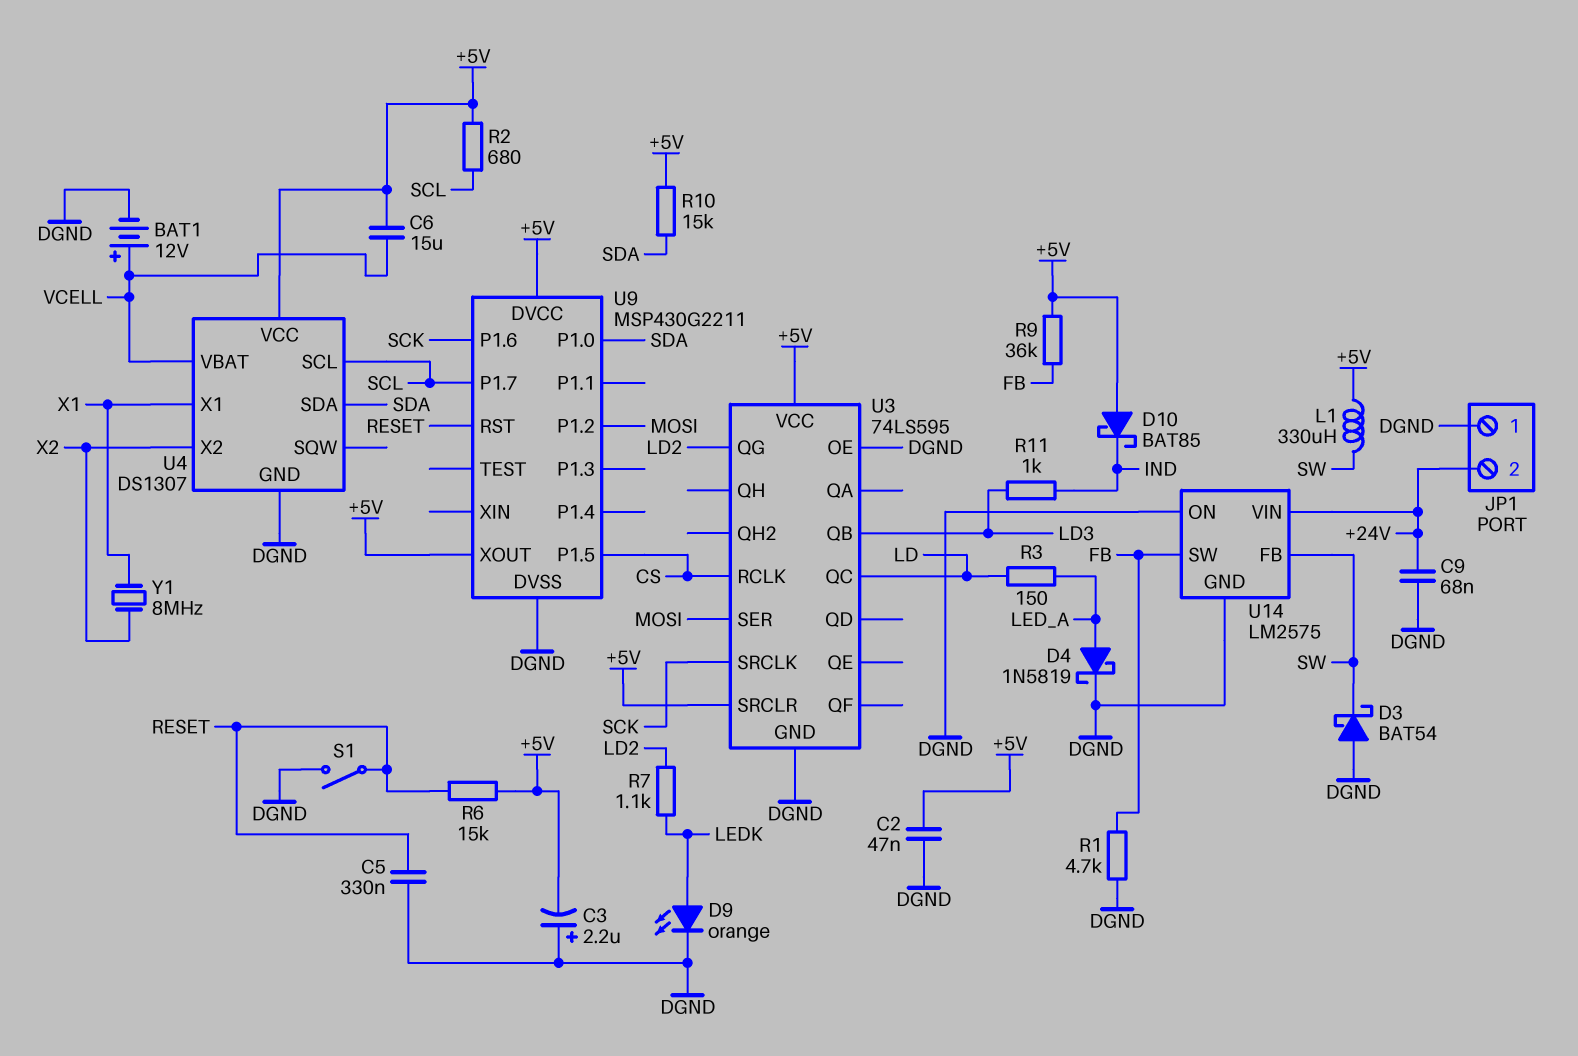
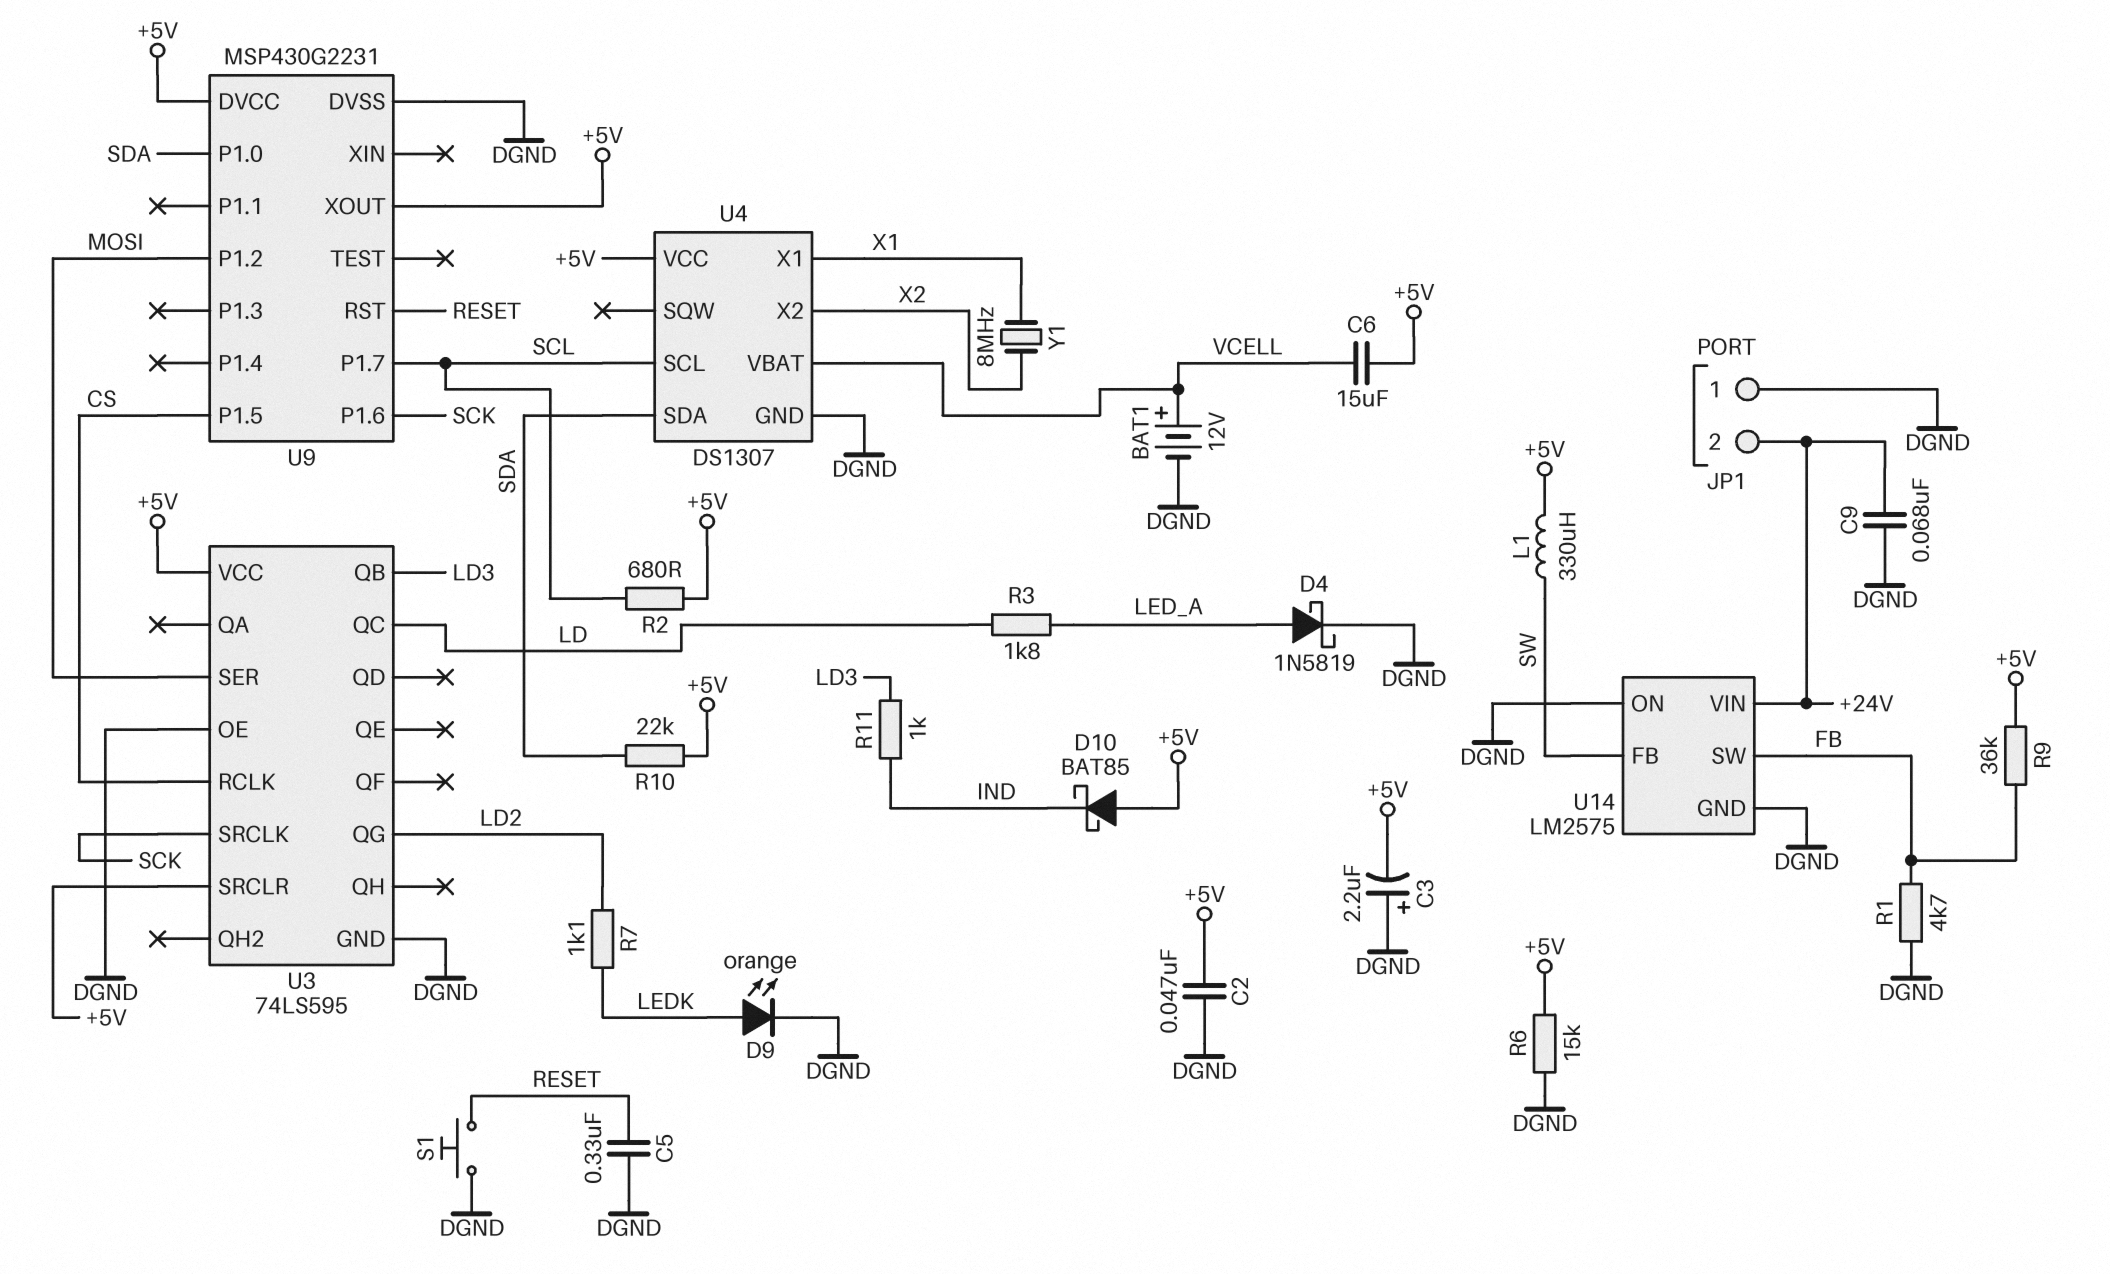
D3: schottky BAT54 (A DGND, K SW) -> none
R3: 150 (LD, LED_A) -> 1.8k (LD, LED_A)
R6: 15k (+5V, RESET) -> 15k (+5V, DGND)
R10: 15k (+5V, SDA) -> 22k (+5V, SDA)
S1: switch (DGND, RESET) -> button (DGND, RESET)
U9: MSP430G2211 -> MSP430G2231

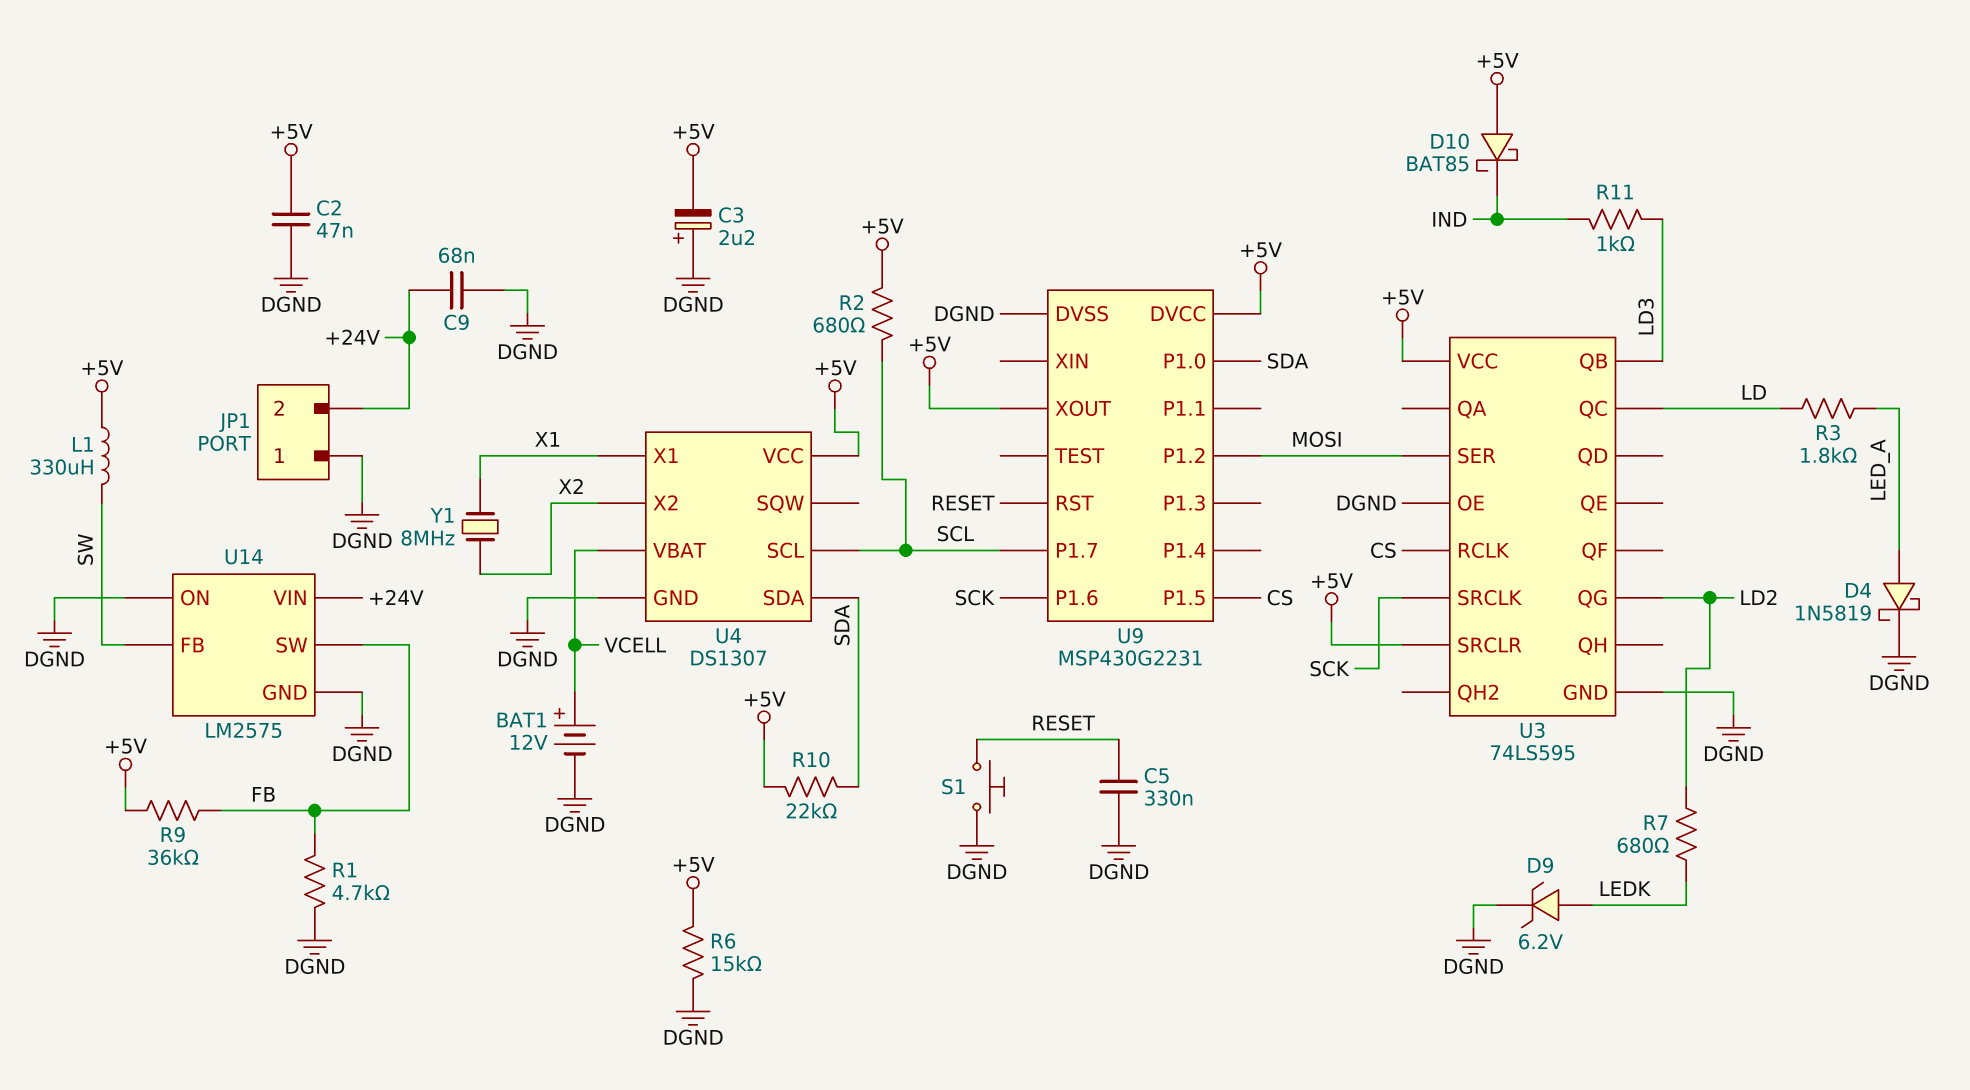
C6: 15uF (+5V, VCELL) -> none
D9: LED orange (A LEDK, K DGND) -> zener 6.2V (A LEDK, K DGND)
R7: 1.1k (LD2, LEDK) -> 680 (LD2, LEDK)

